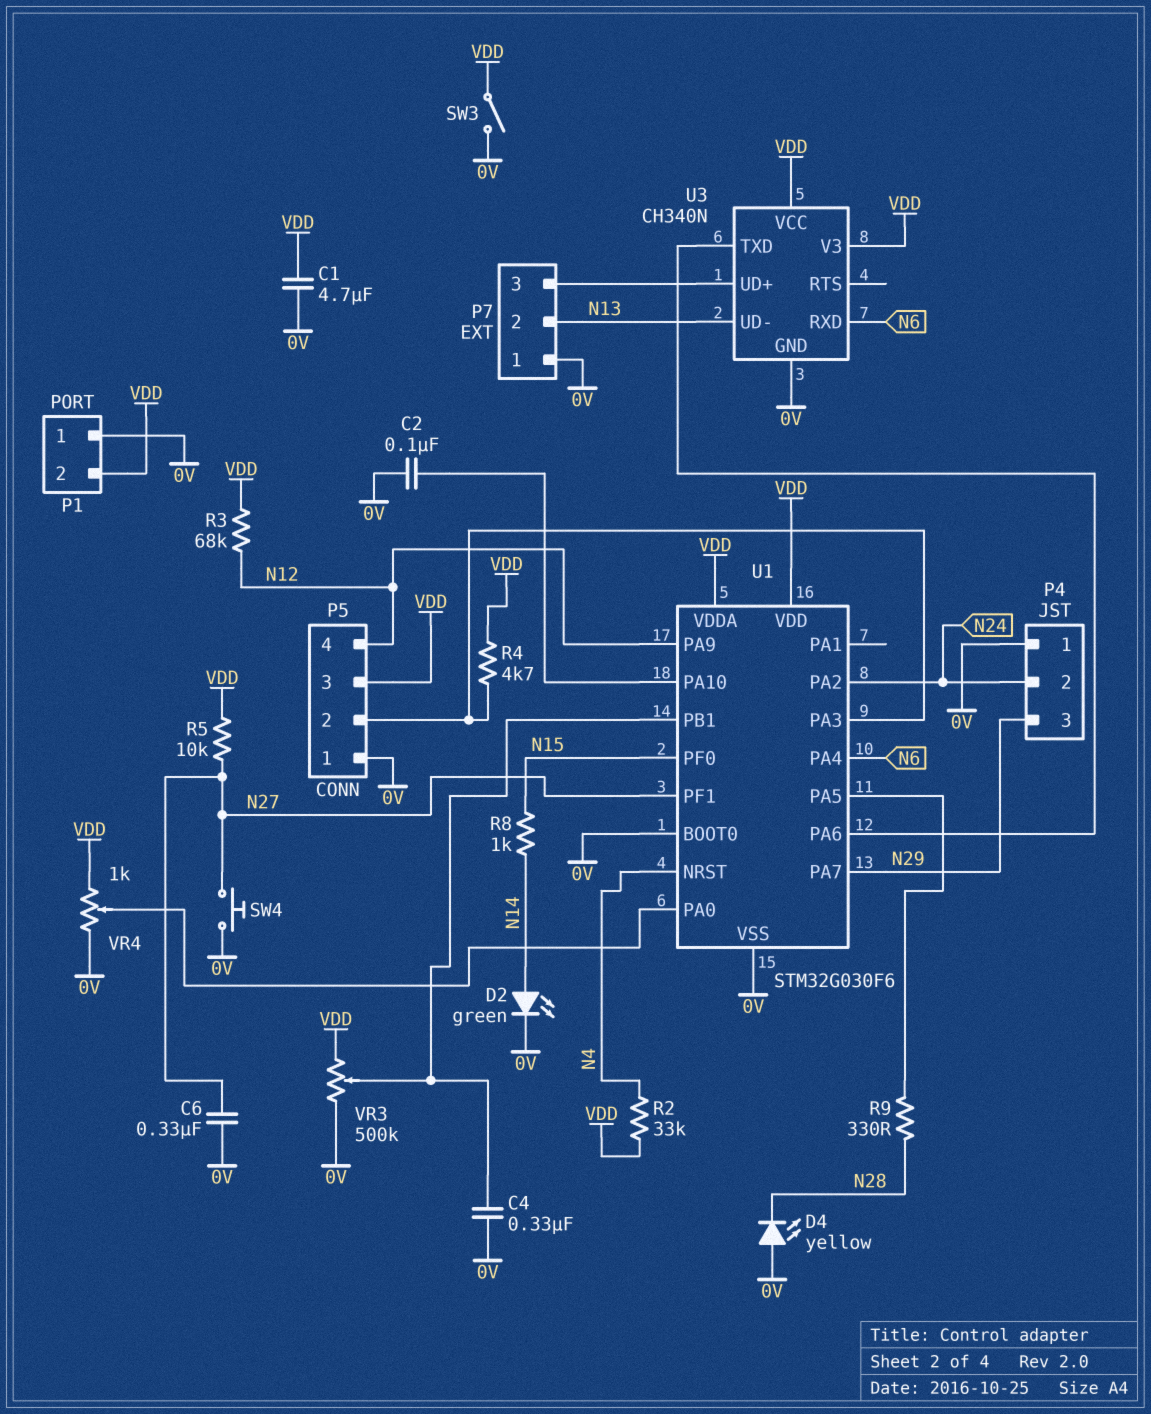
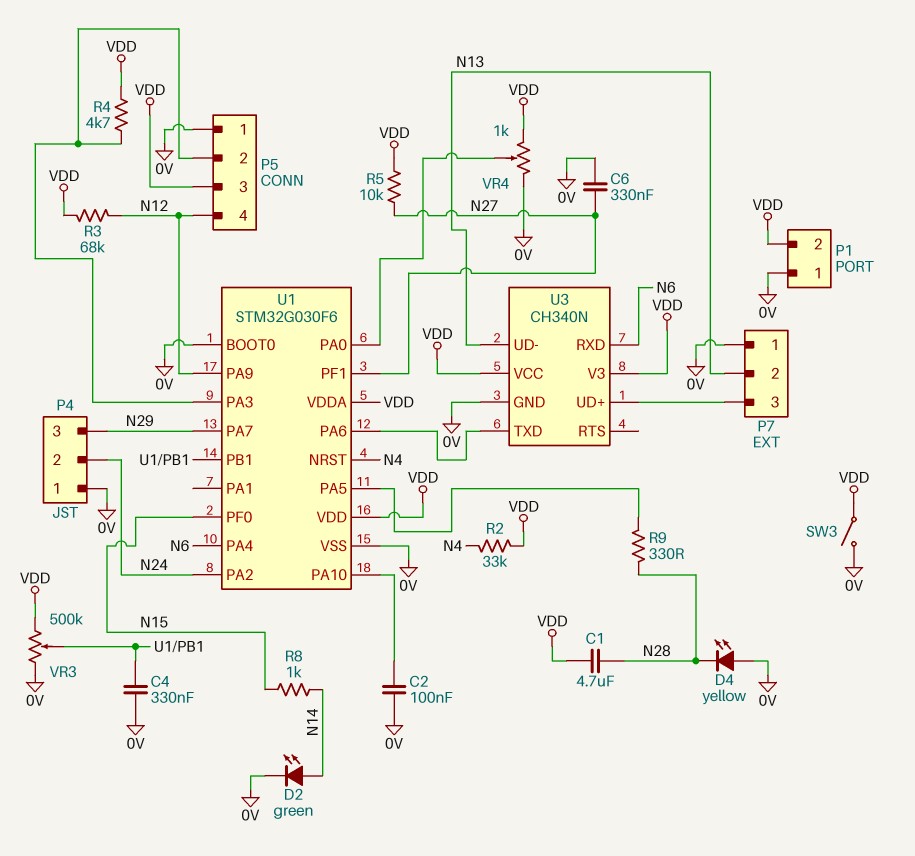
C1: 4.7uF (0V, VDD) -> 4.7uF (N28, VDD)
SW4: button (0V, N27) -> none

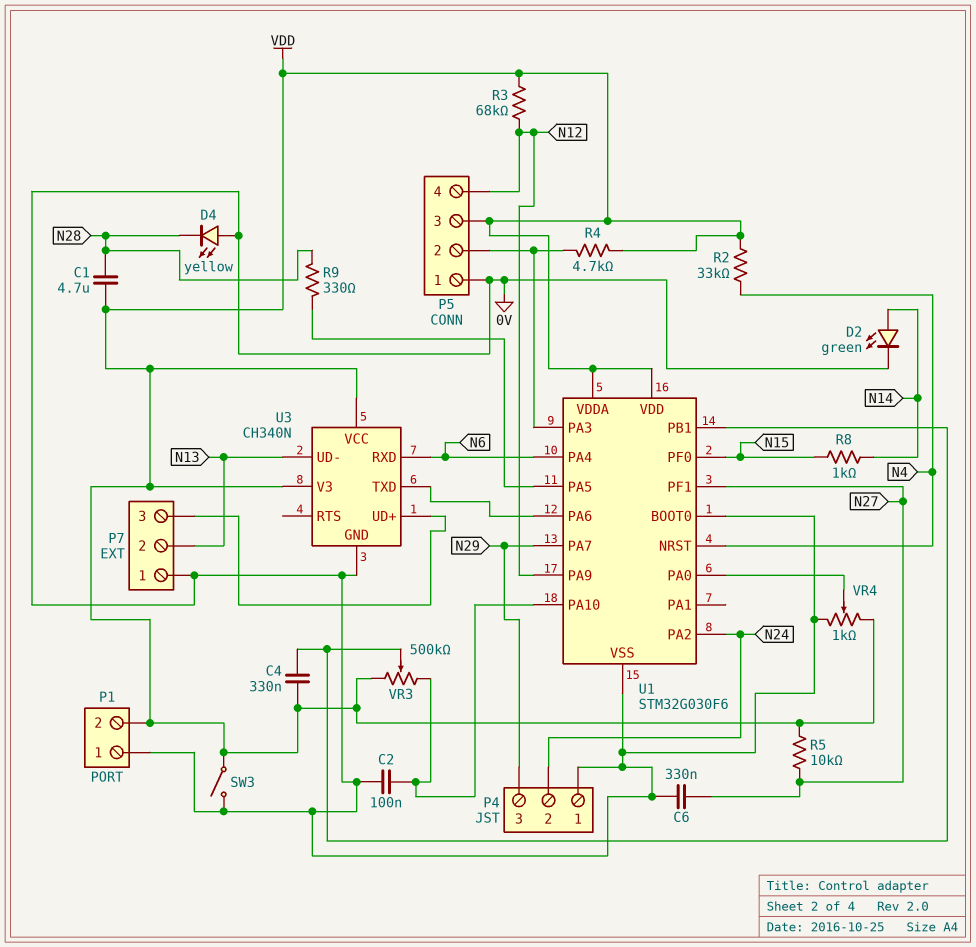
C4: 330nF (0V, U1/PB1) -> 330nF (U1/PB1, VDD)
VR3: 500k (0V, VDD, wiper U1/PB1) -> 500k (U1/PA10, VDD, wiper U1/PB1)

